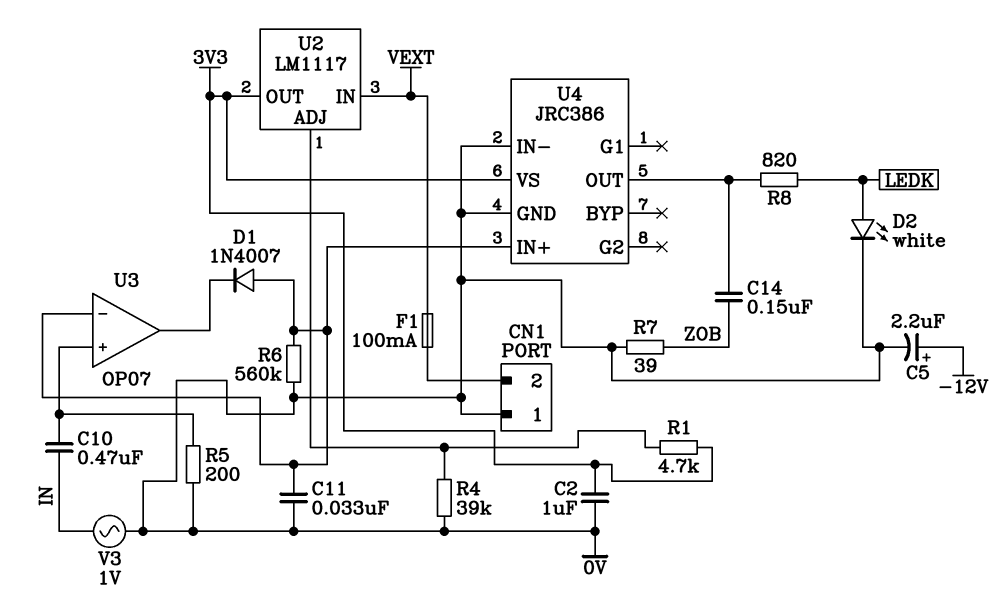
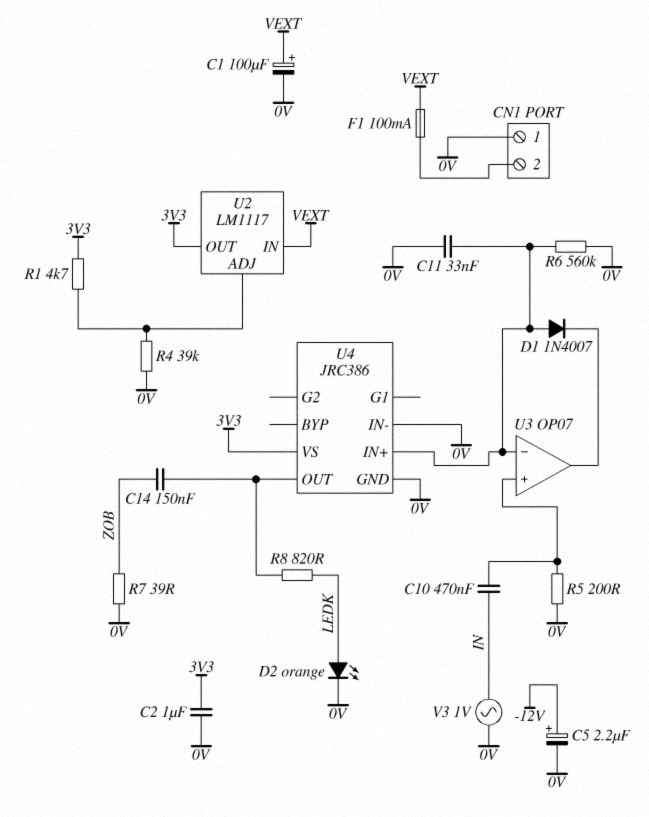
C1: none -> 100uF (plus VEXT, minus 0V)
D2: LED white (A LEDK, K 0V) -> LED orange (A LEDK, K 0V)

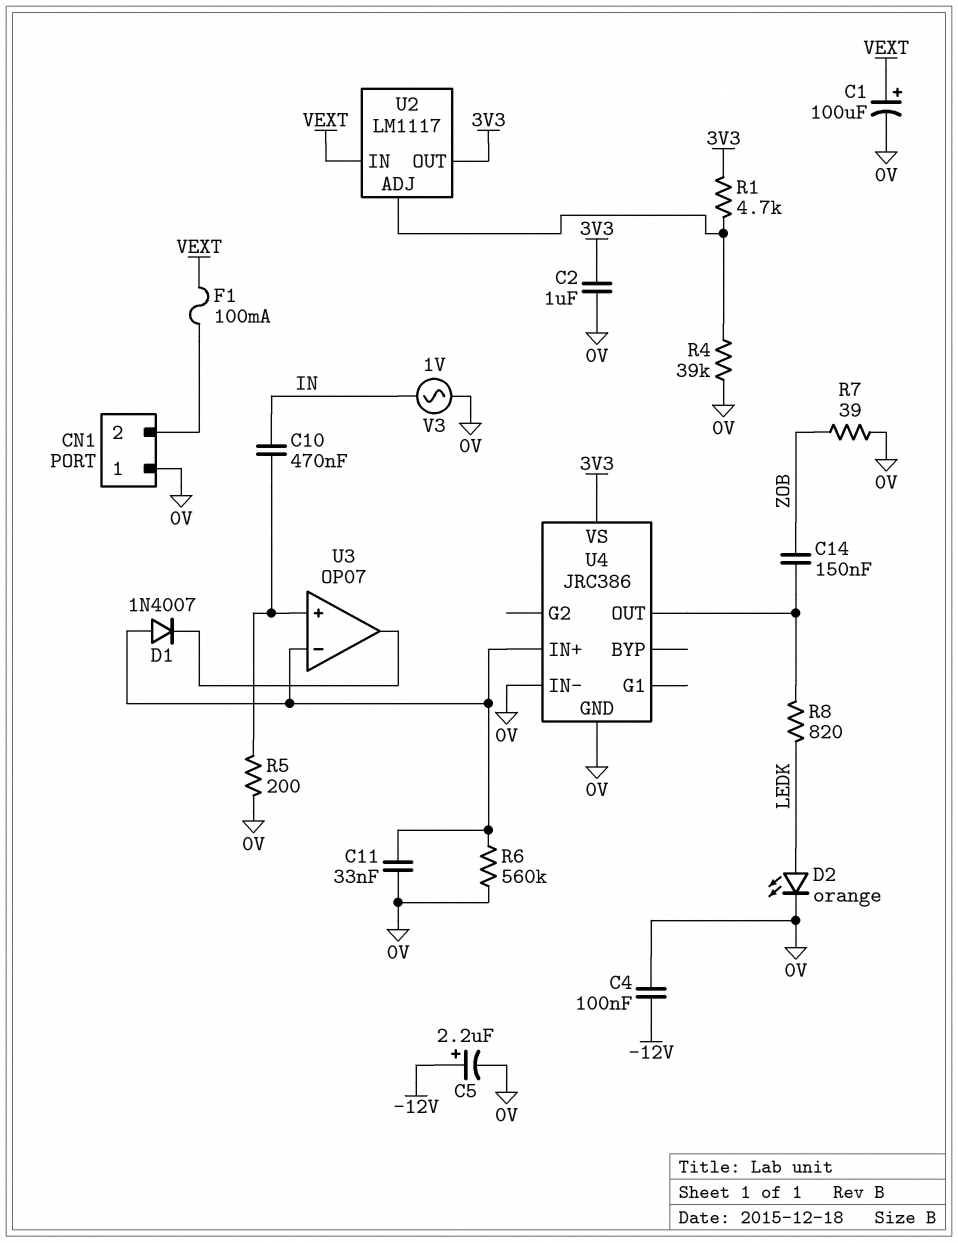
C4: none -> 100nF (-12V, 0V)

